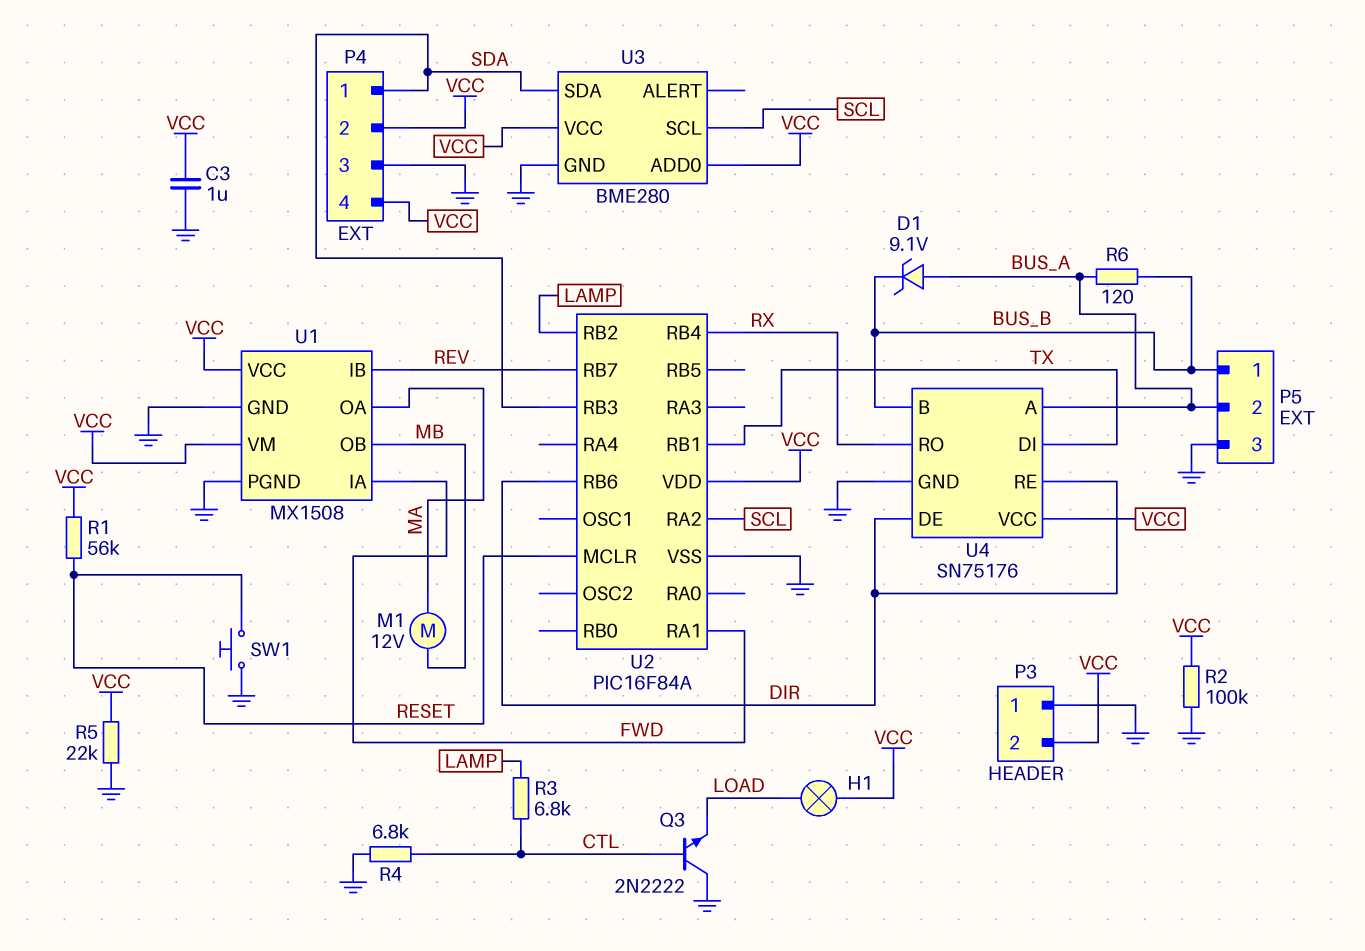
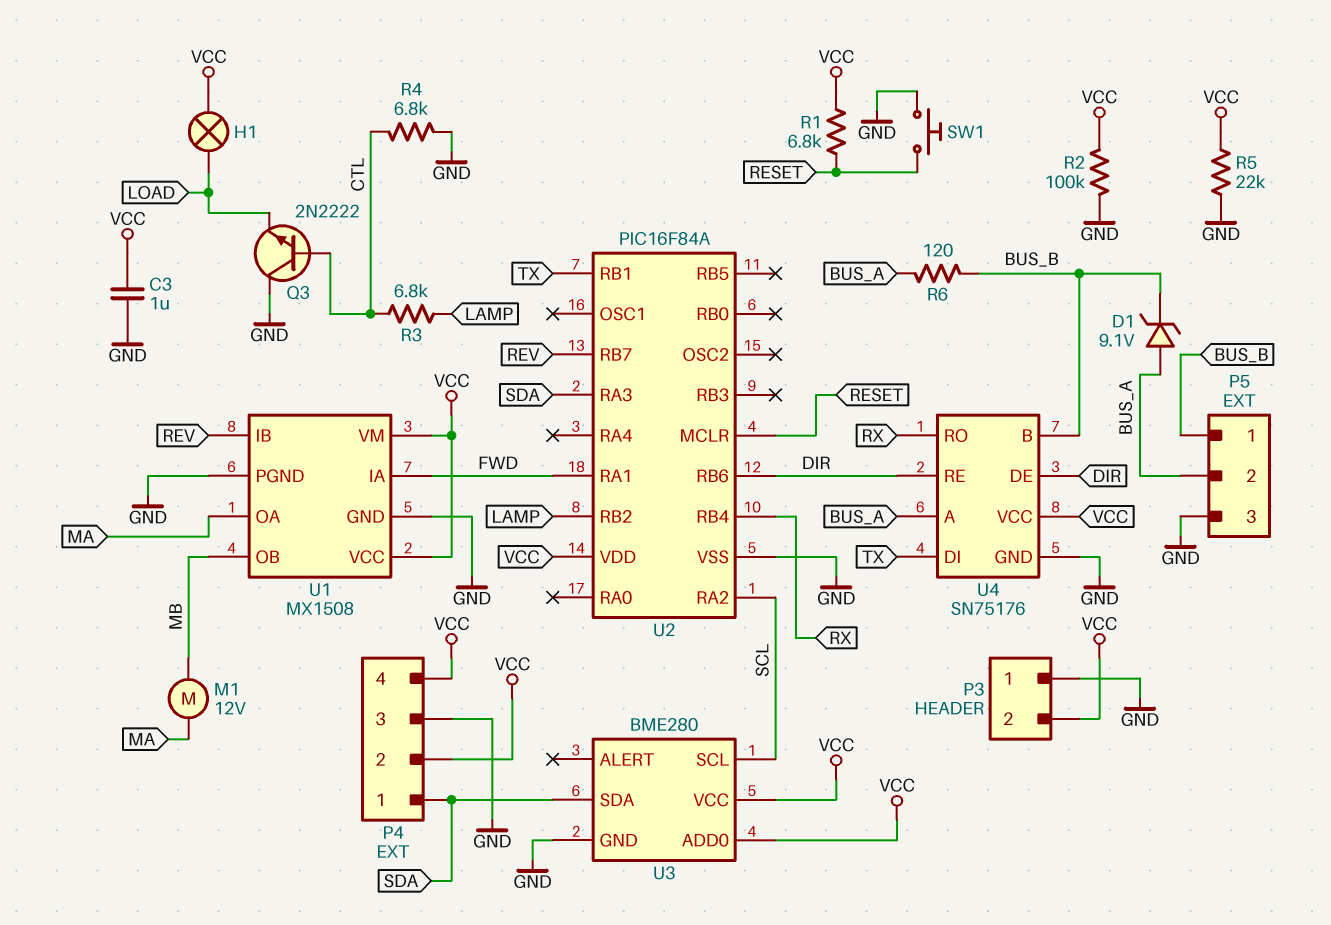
R1: 56k (RESET, VCC) -> 6.8k (RESET, VCC)
U2 pin RA3: none -> SDA
U2 pin RB3: SDA -> none

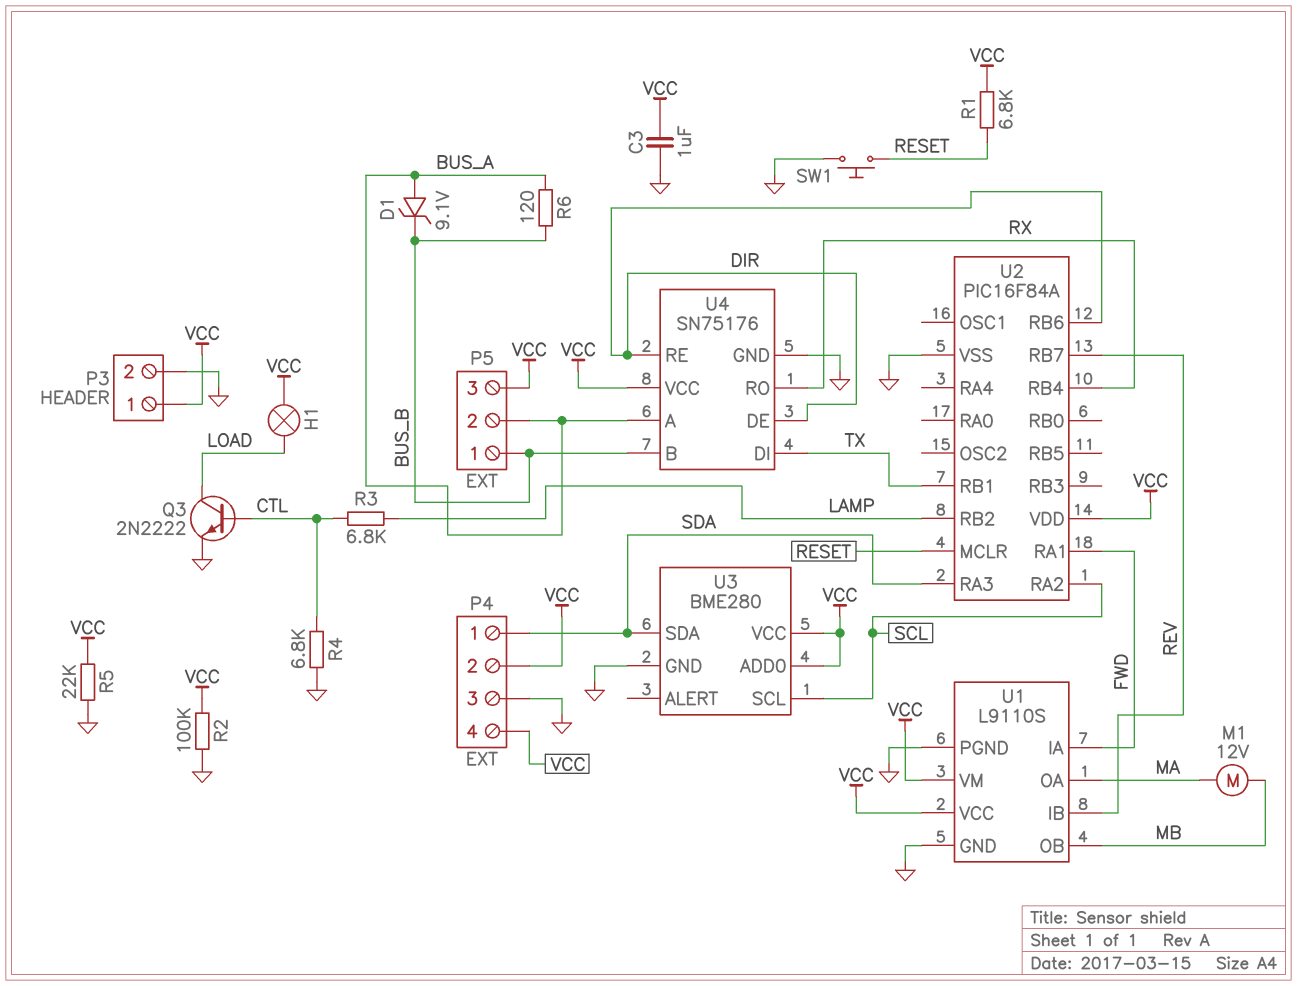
P3 pin 1: GND -> VCC
P3 pin 2: VCC -> GND
P5 pin 3: GND -> VCC
Q3: NPN 2N2222 (B CTL, C GND, E LOAD) -> NPN 2N2222 (B CTL, C LOAD, E GND)
U1: MX1508 -> L9110S

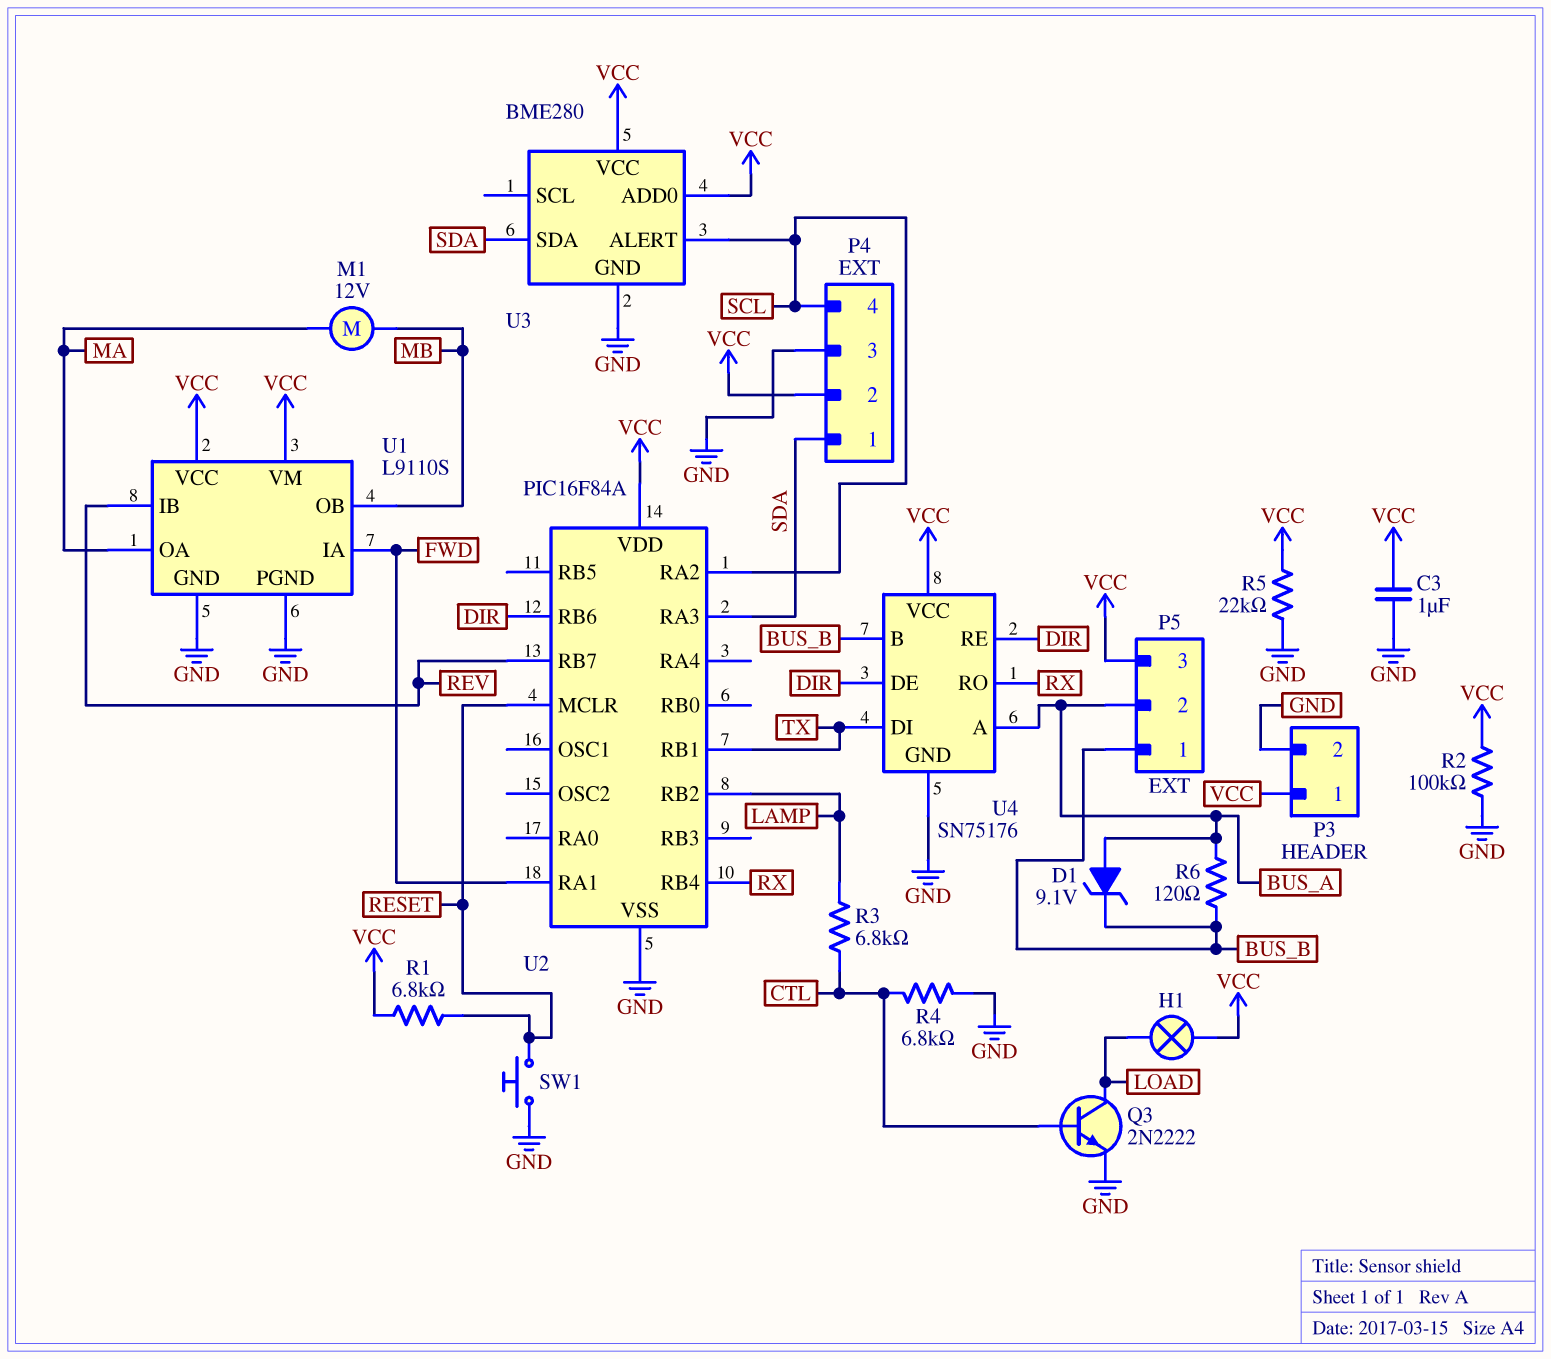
P4 pin 4: VCC -> SCL
U3 pin ALERT: none -> SCL
U3 pin SCL: SCL -> none

